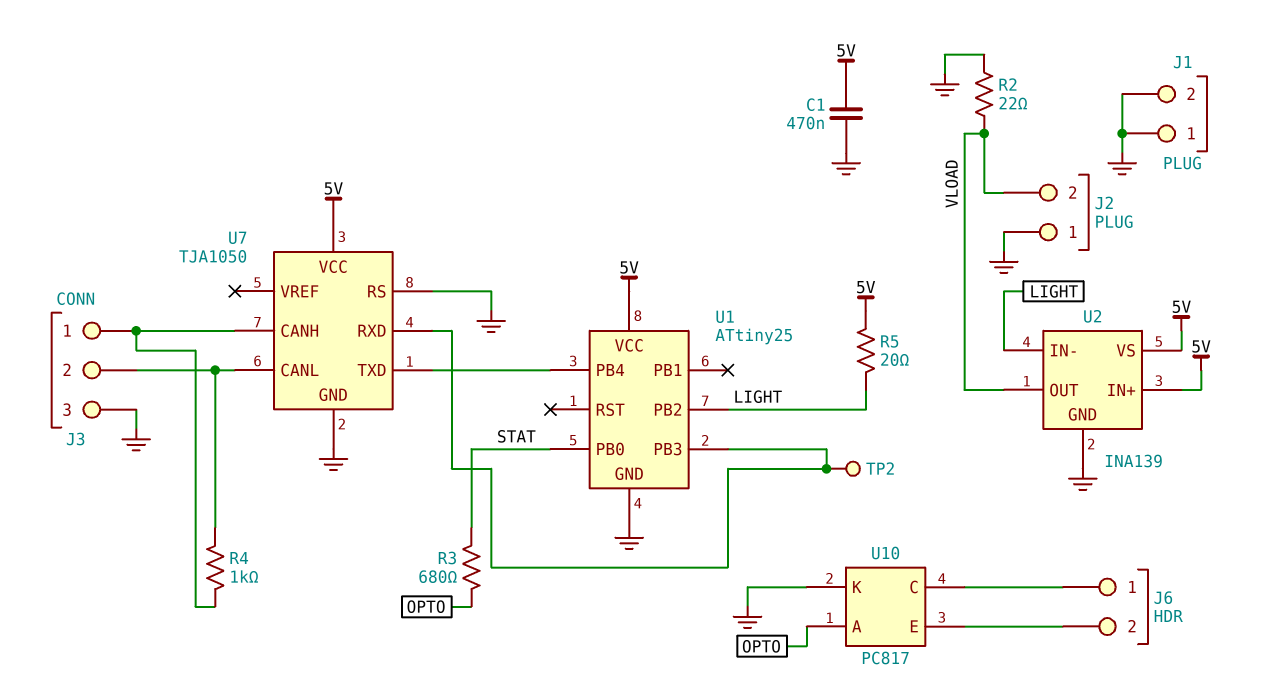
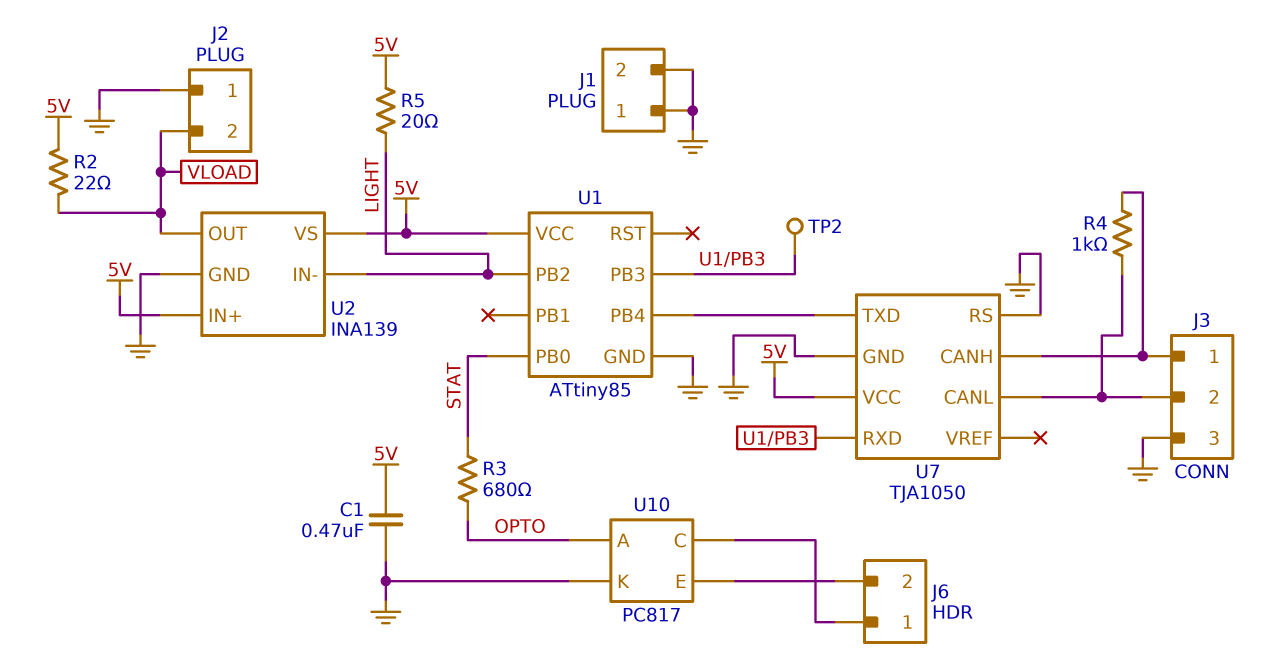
R2: 22 (GND, VLOAD) -> 22 (5V, VLOAD)
U1: ATtiny25 -> ATtiny85

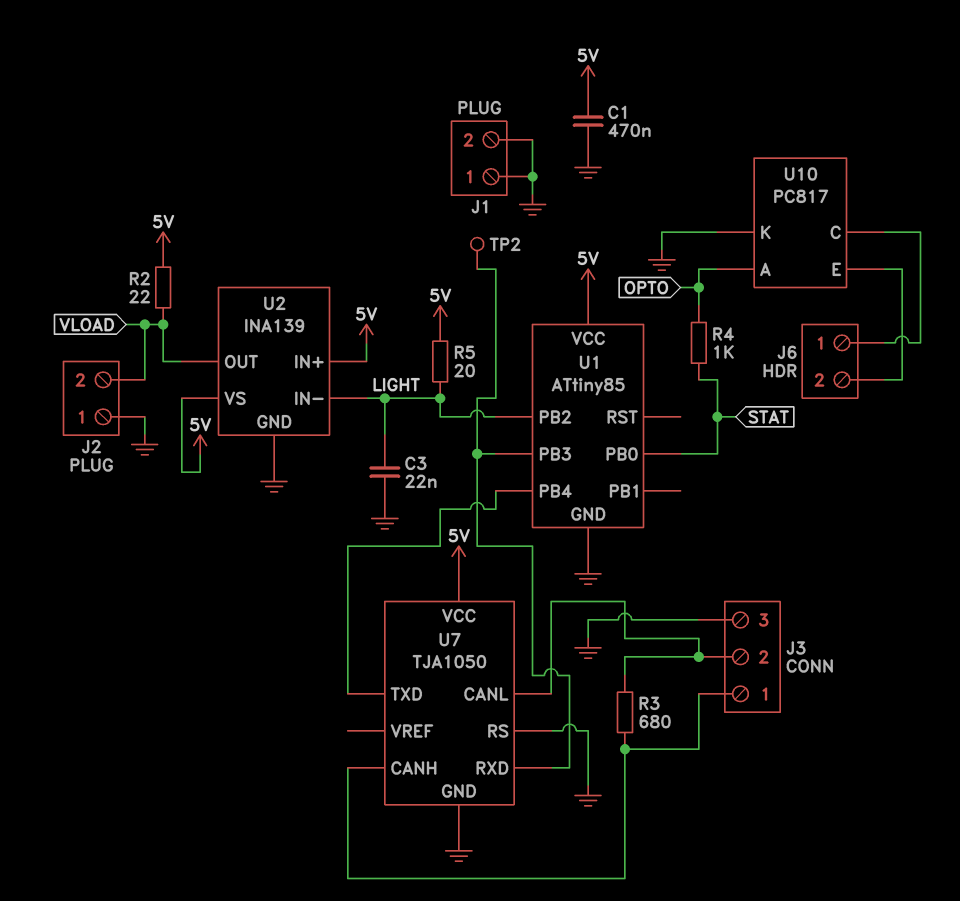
C3: none -> 22nF (GND, LIGHT)
R3: 680 (OPTO, STAT) -> 680 (J3/1, J3/2)
R4: 1k (J3/1, J3/2) -> 1k (OPTO, STAT)

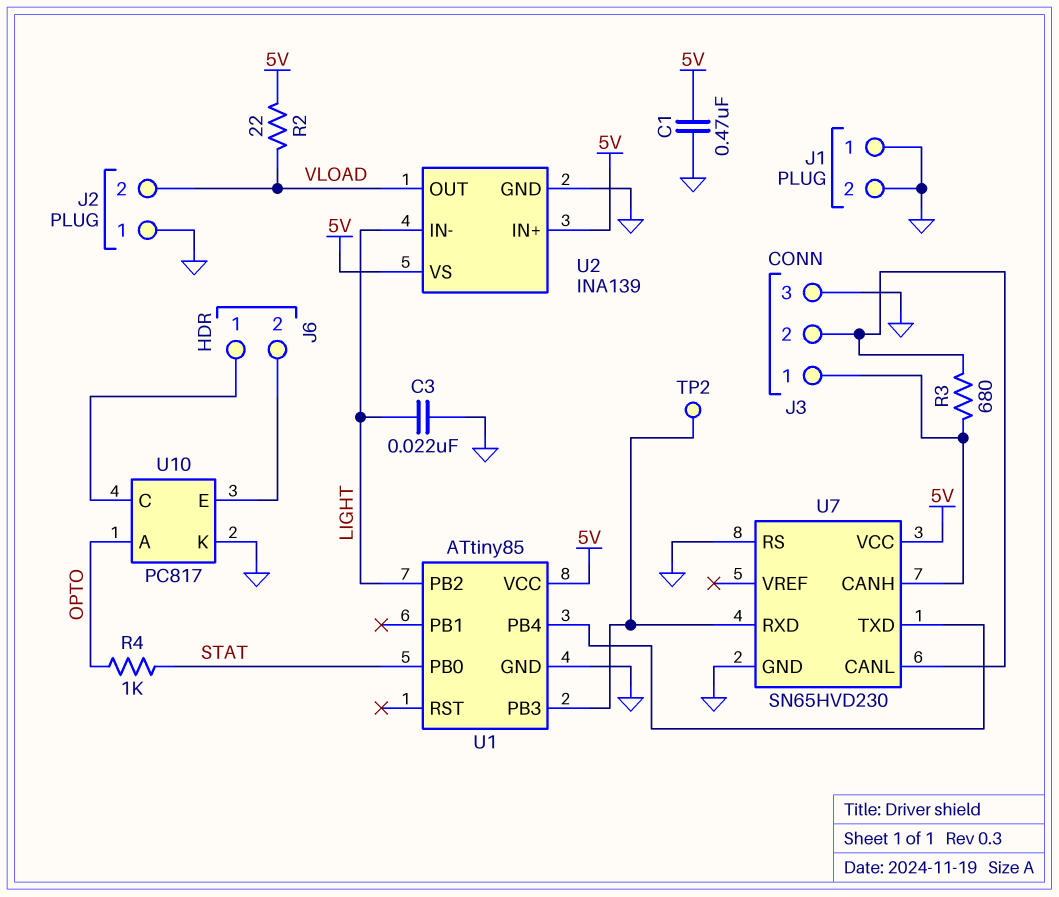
R5: 20 (5V, LIGHT) -> none
U7: TJA1050 -> SN65HVD230

